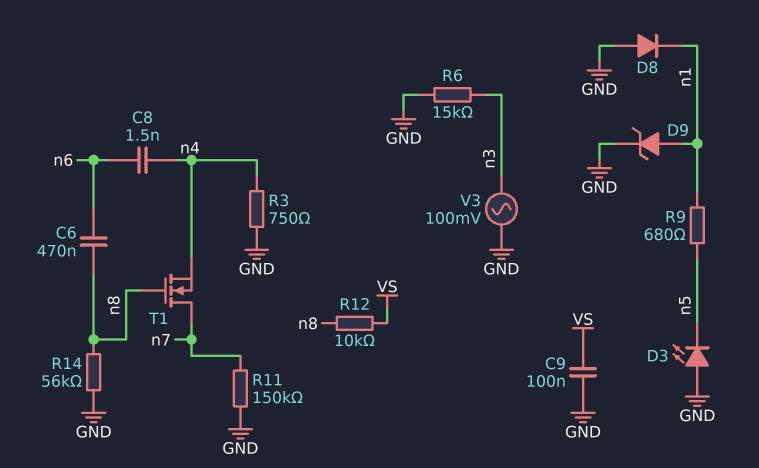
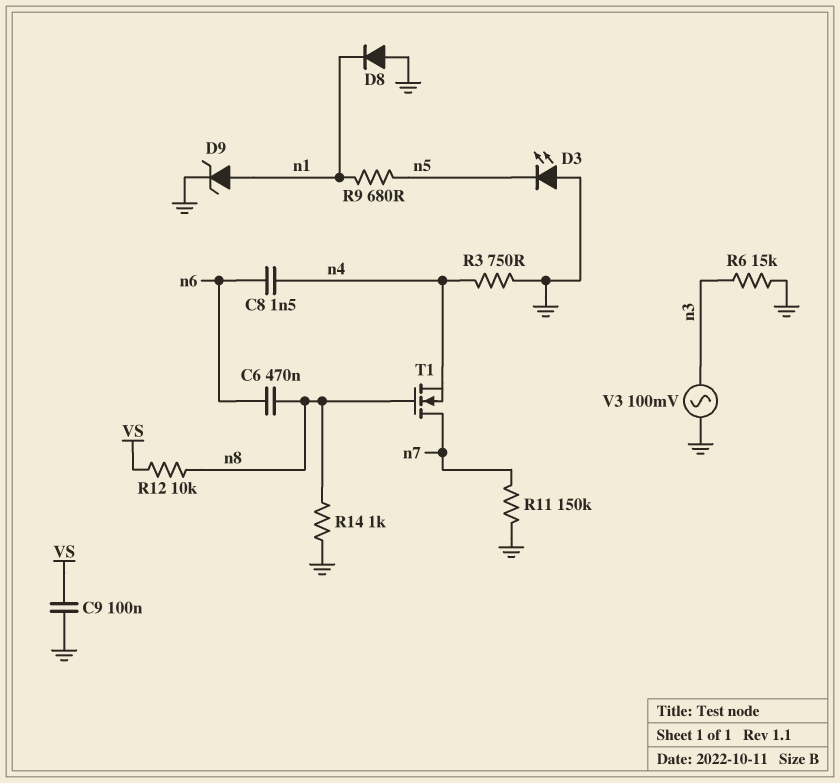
R14: 56k (GND, n8) -> 1k (GND, n8)

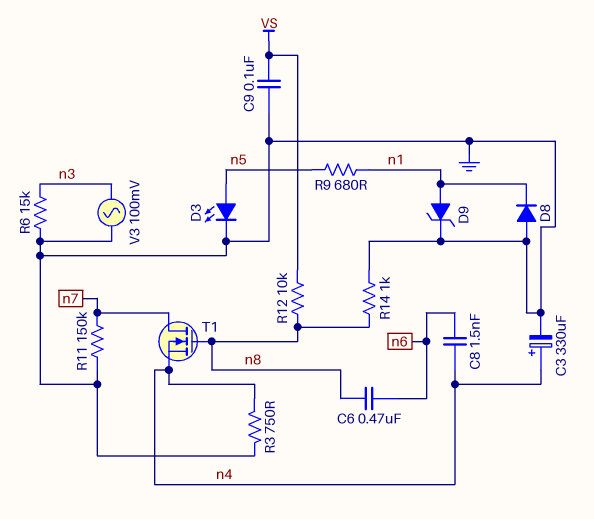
C3: none -> 330uF (plus n4, minus GND)
D3: LED (A GND, K n5) -> LED (A n5, K GND)

